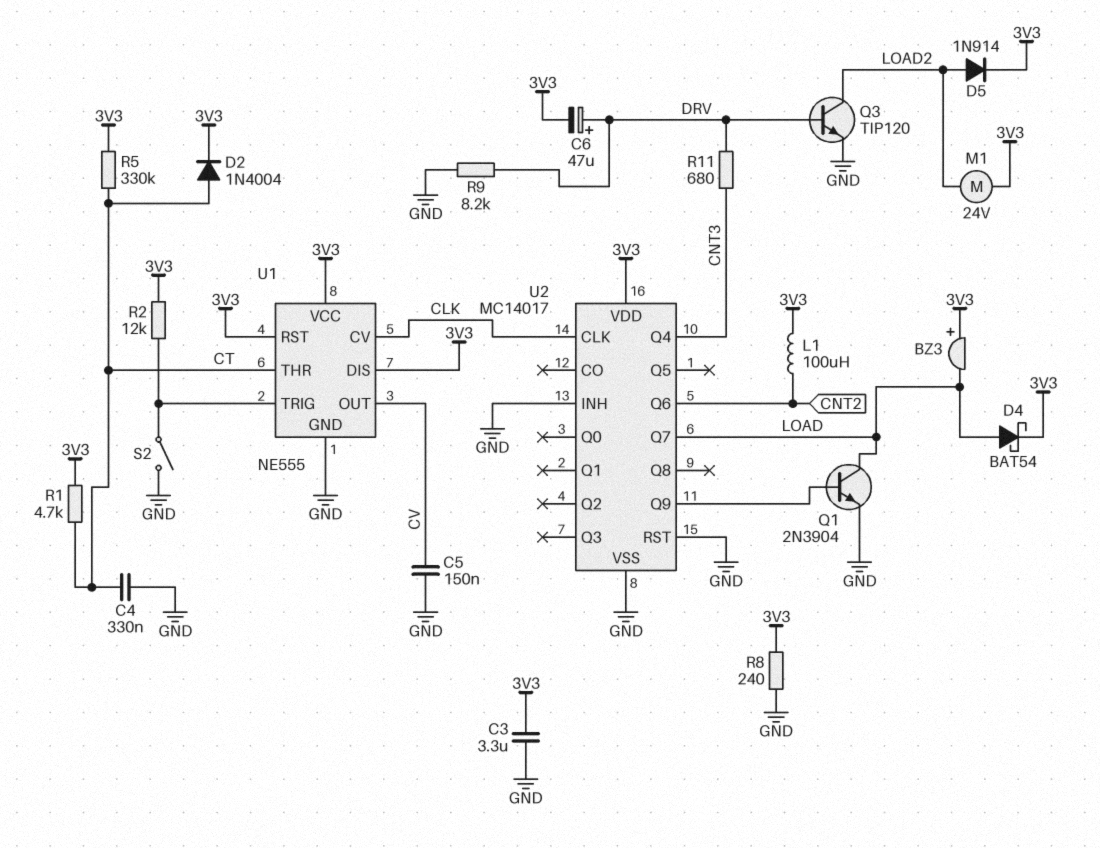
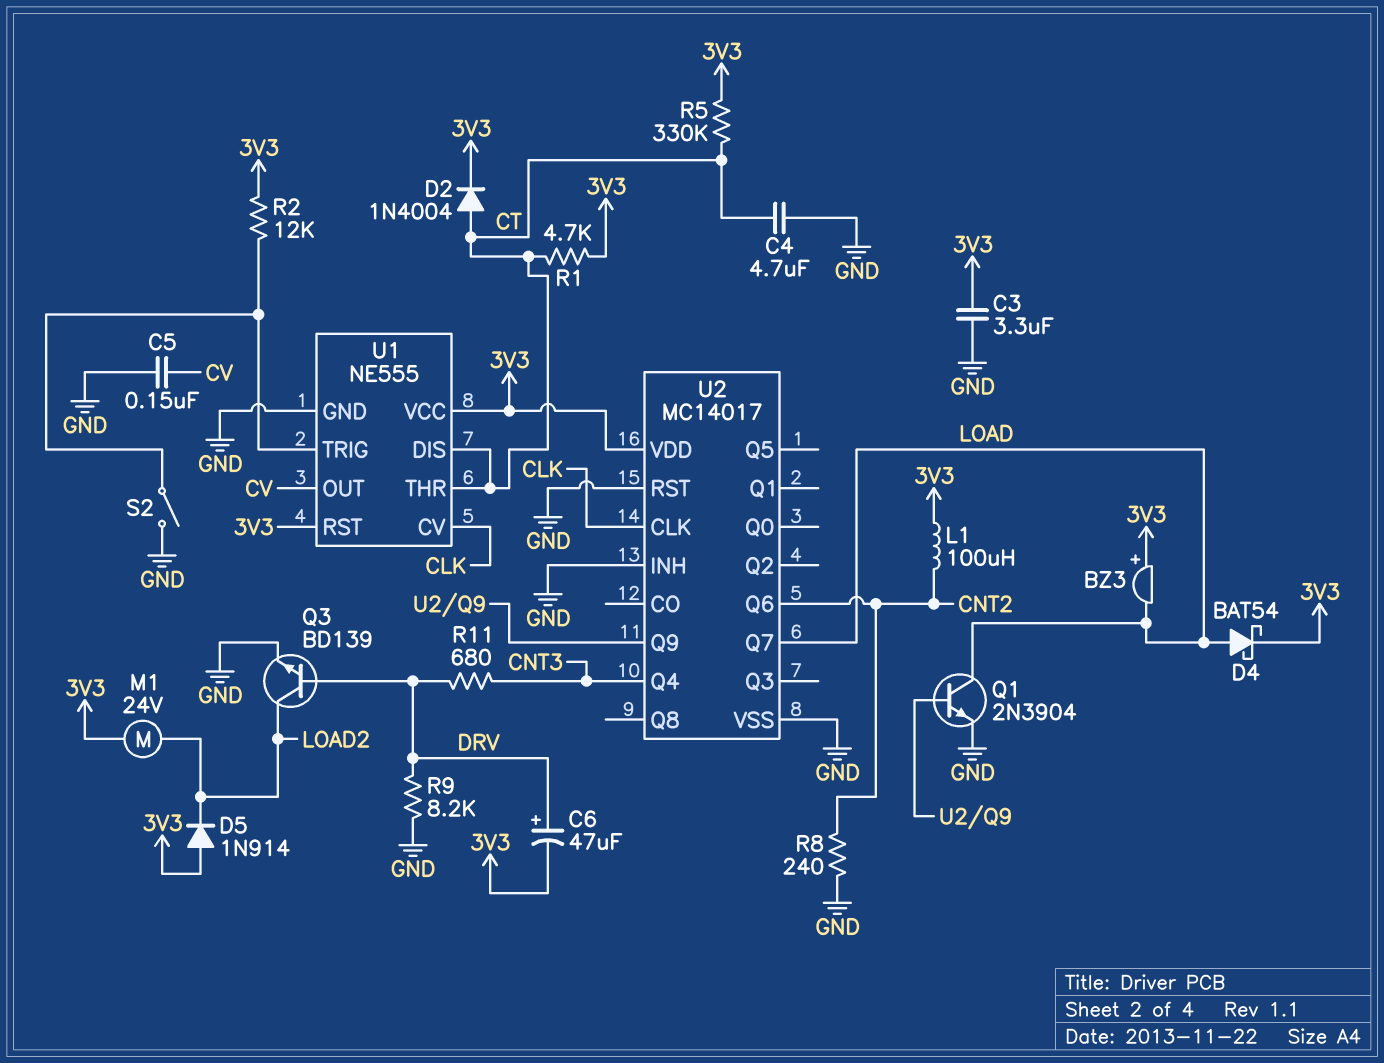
C4: 330nF (CT, GND) -> 4.7uF (CT, GND)
D5: diode 1N914 (A LOAD2, K 3V3) -> diode 1N914 (A 3V3, K LOAD2)
Q3: NPN TIP120 (B DRV, C LOAD2, E GND) -> NPN BD139 (B DRV, C LOAD2, E GND)
R8: 240 (3V3, GND) -> 240 (CNT2, GND)
U1 pin DIS: 3V3 -> CT

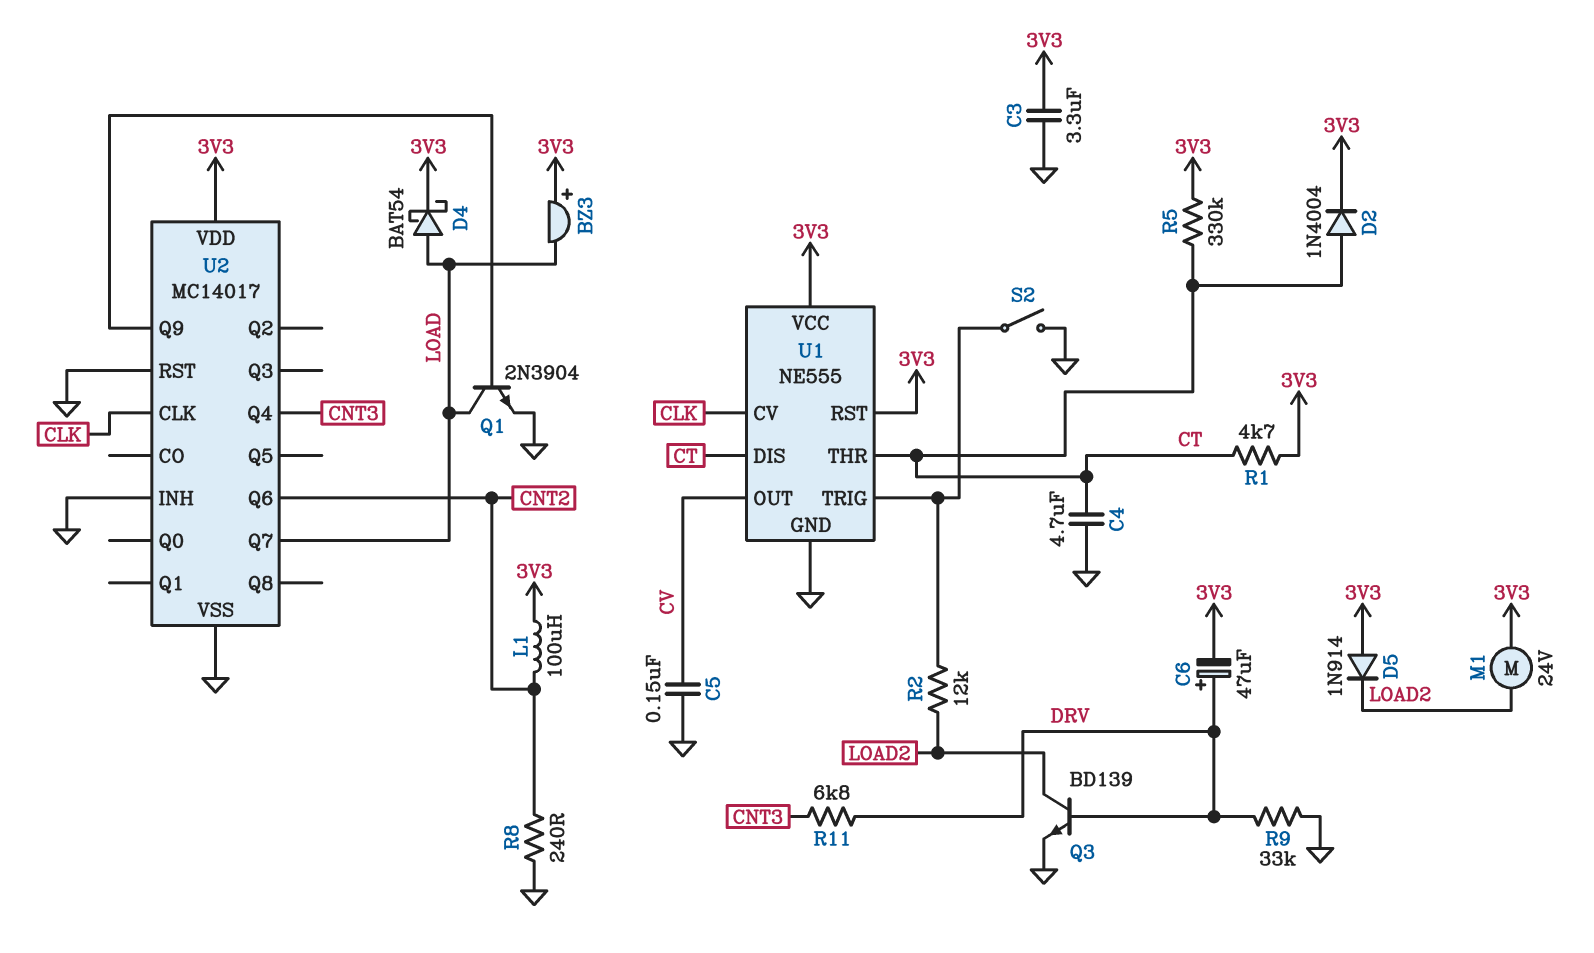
R2: 12k (3V3, U1/TRIG) -> 12k (LOAD2, U1/TRIG)
R9: 8.2k (DRV, GND) -> 33k (DRV, GND)
R11: 680 (CNT3, DRV) -> 6.8k (CNT3, DRV)

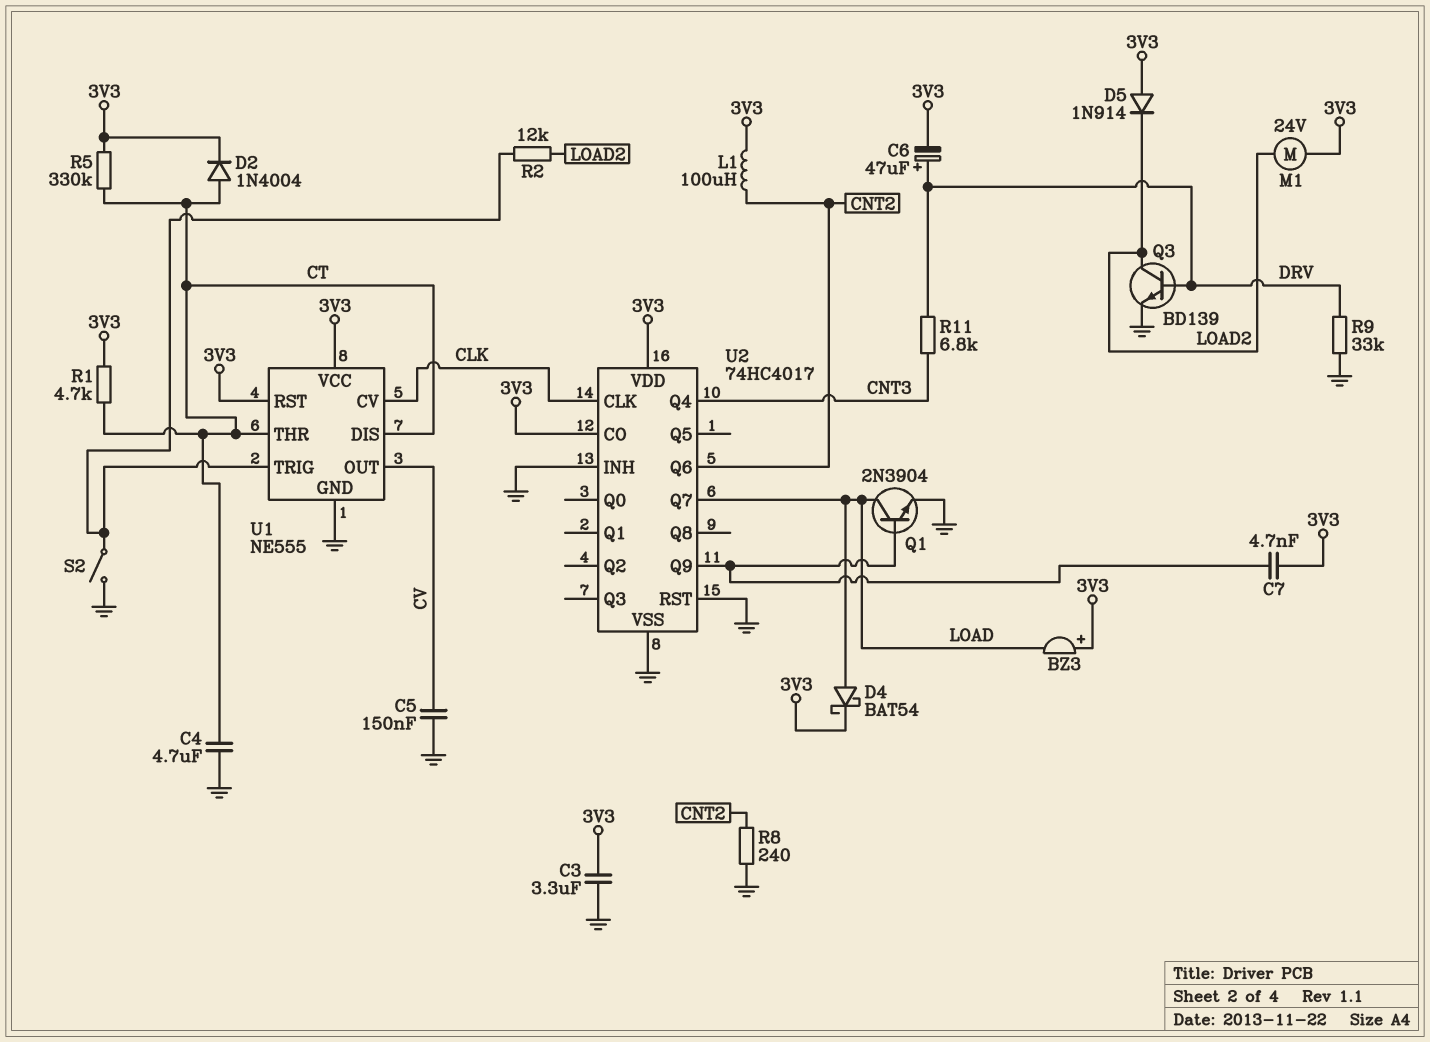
C7: none -> 4.7nF (3V3, U2/Q9)
U2: MC14017 -> 74HC4017
U2 pin CO: none -> 3V3

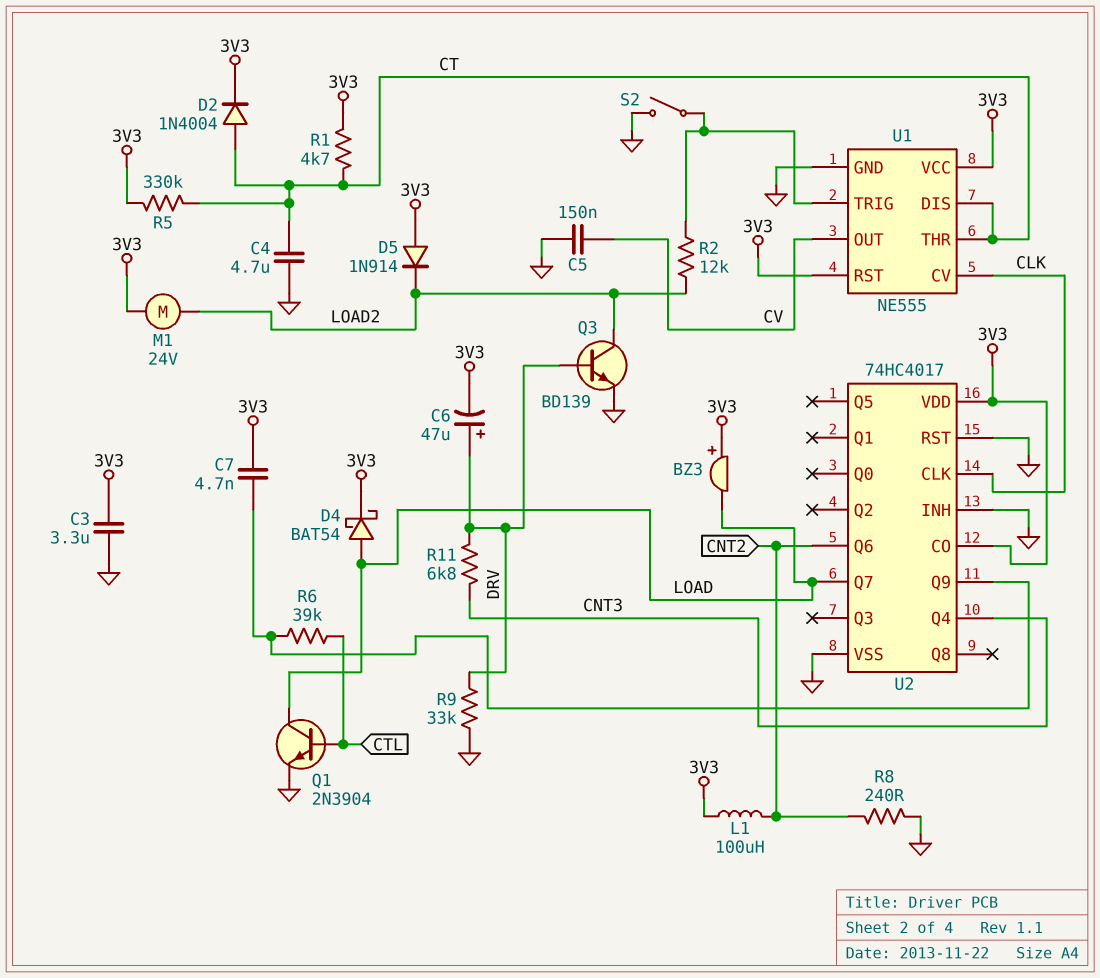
Q1: NPN 2N3904 (B U2/Q9, C LOAD, E GND) -> NPN 2N3904 (B CTL, C LOAD, E GND)
R6: none -> 39k (CTL, U2/Q9)

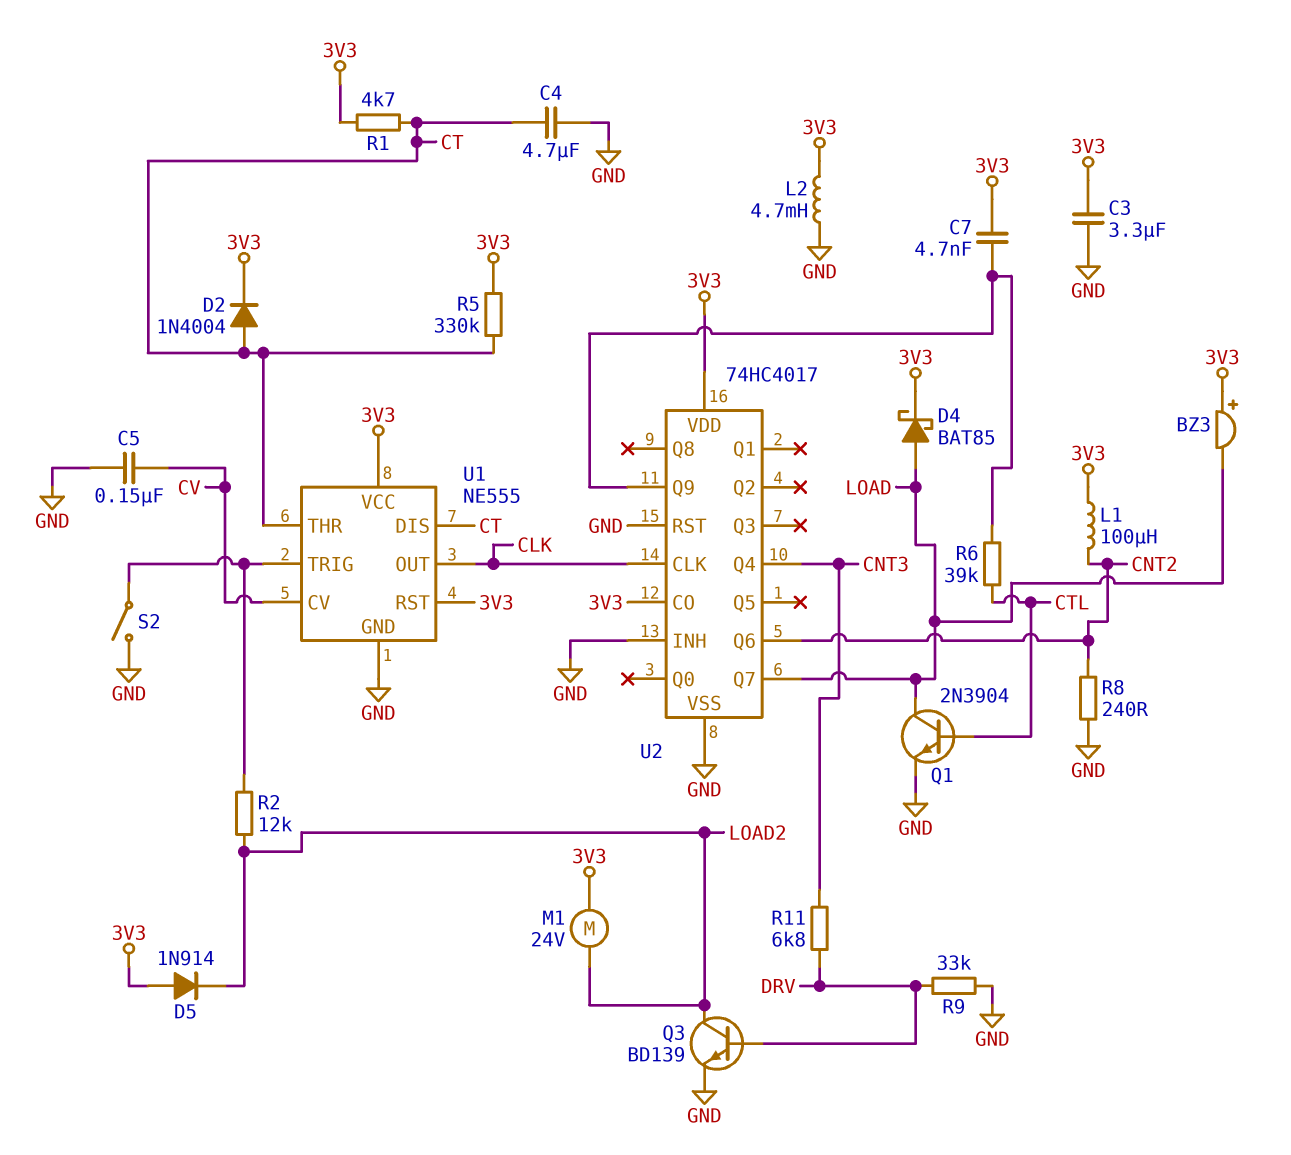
C6: 47uF (plus DRV, minus 3V3) -> none
D4: schottky BAT54 (A LOAD, K 3V3) -> schottky BAT85 (A LOAD, K 3V3)
L2: none -> 4.7mH (3V3, GND)
U1 pin CV: CLK -> CV
U1 pin OUT: CV -> CLK

